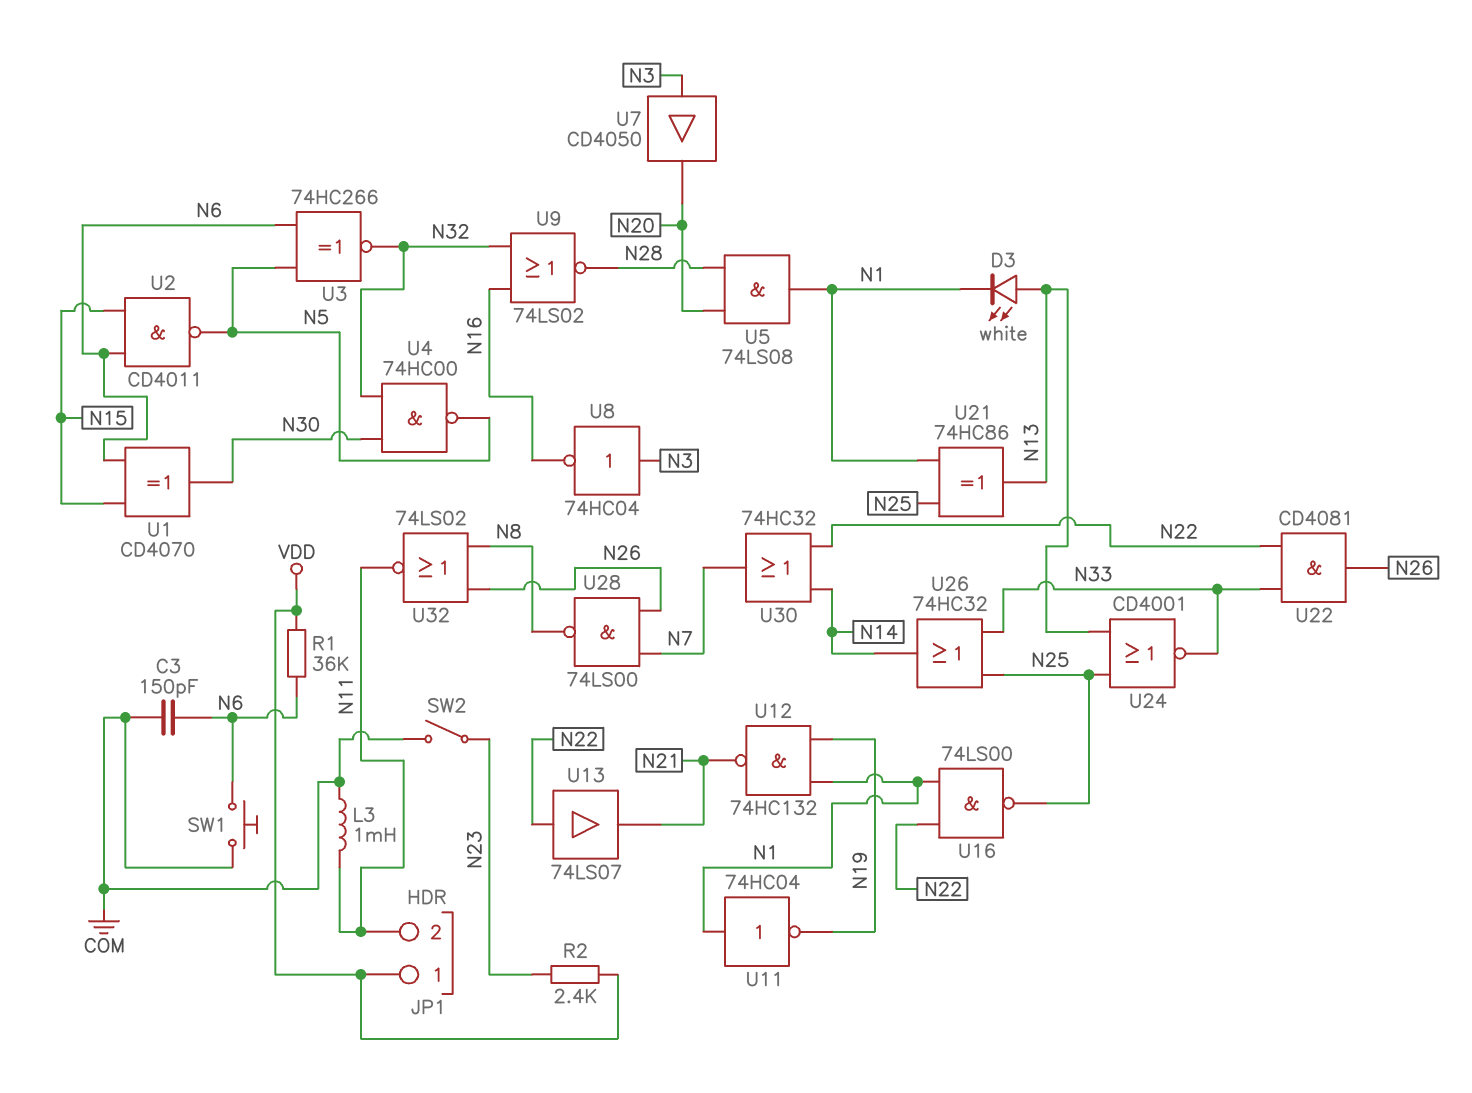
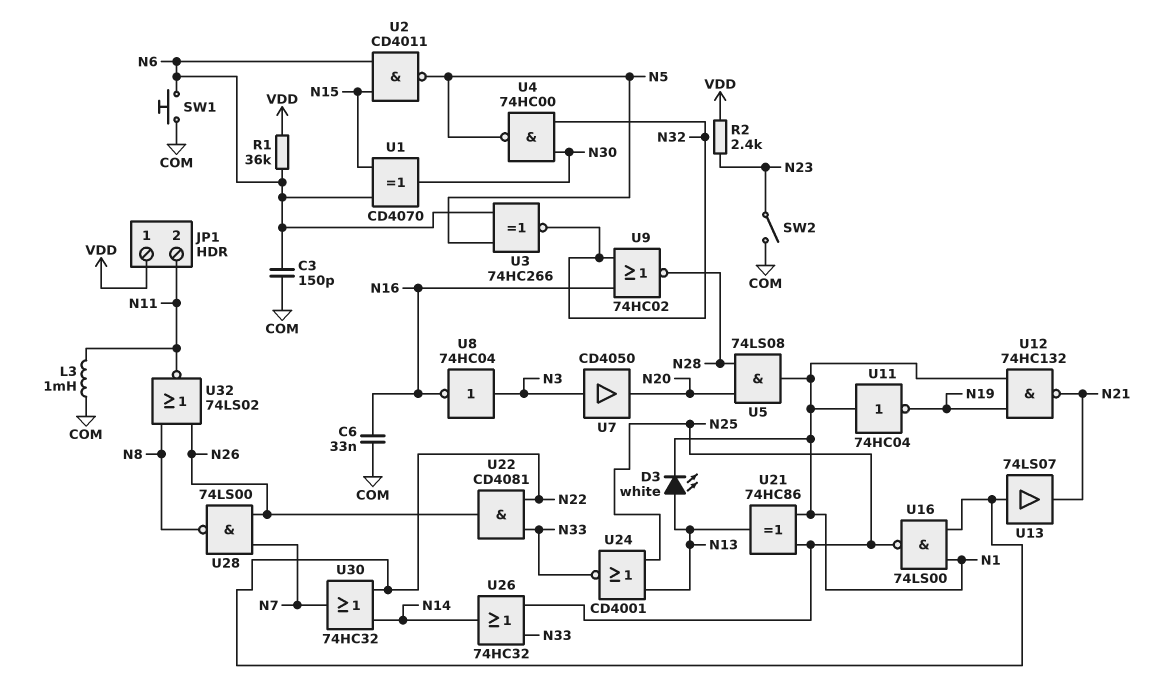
C6: none -> 33nF (COM, N16)
U9: NOR 74LS02 (in N16, in N32, out N28) -> NOR 74HC02 (in N16, in N32, out N28)

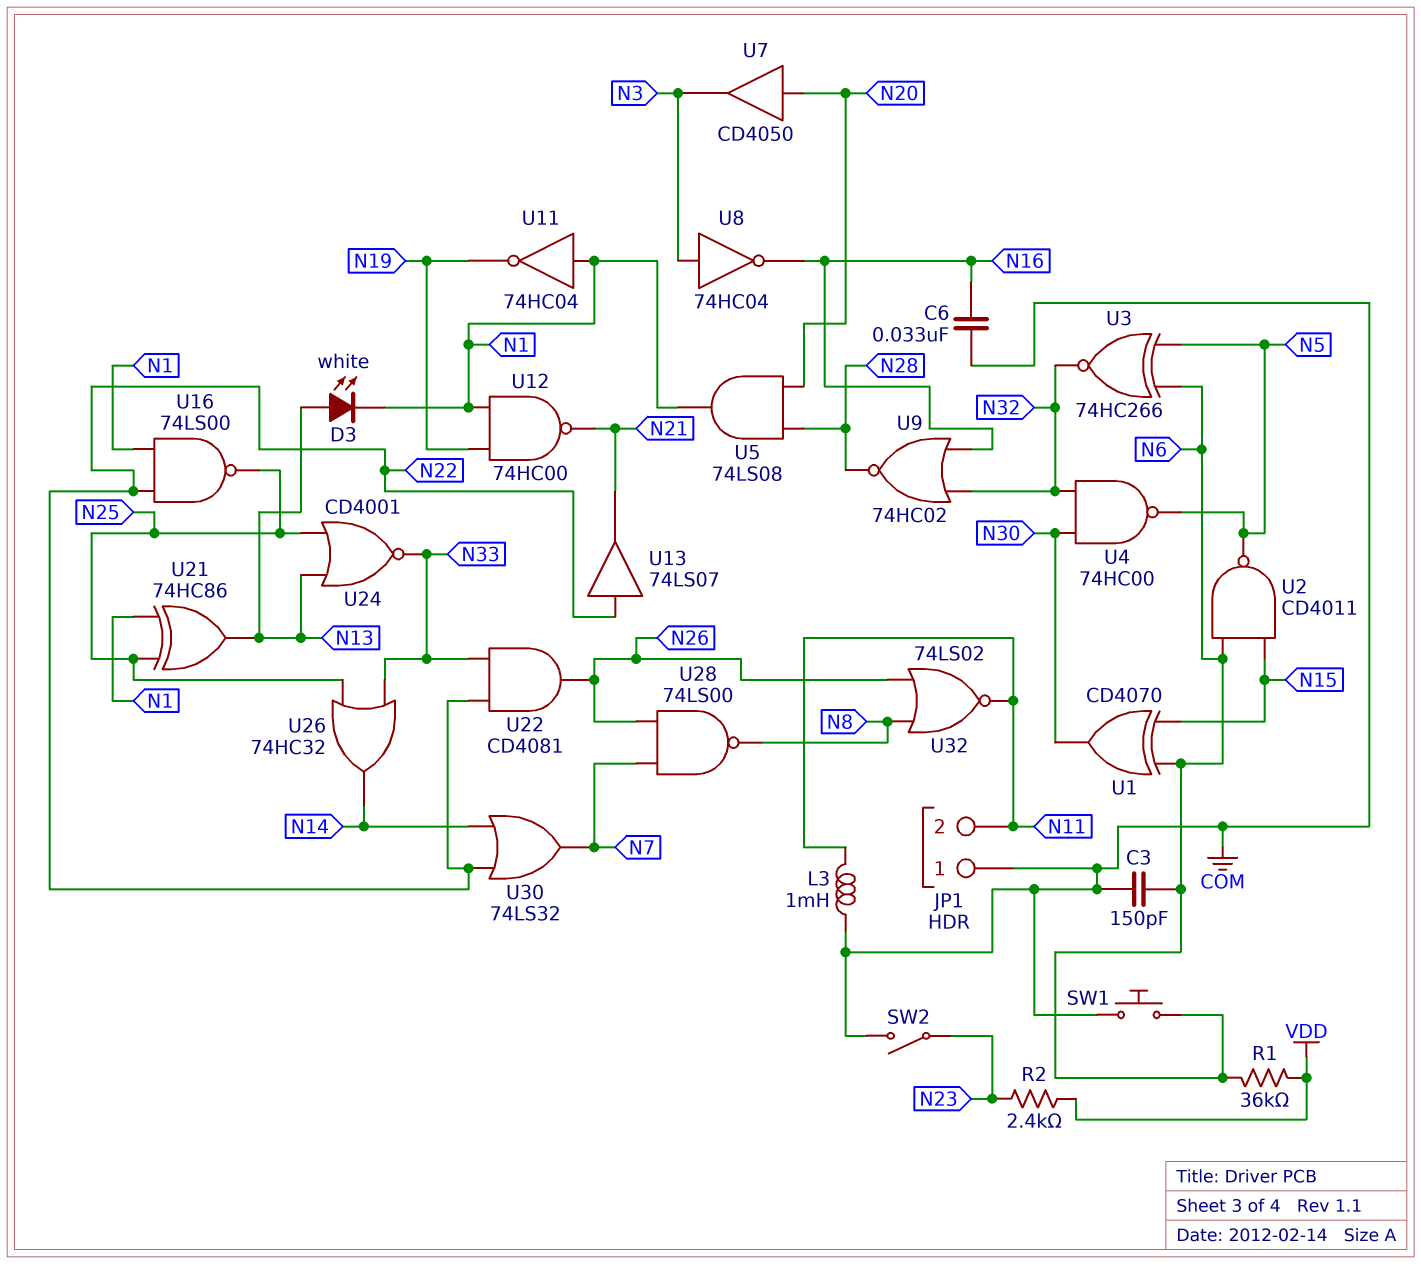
JP1 pin 1: VDD -> COM
U7: buffer CD4050 (in N3, out N20) -> buffer CD4050 (in N20, out N3)
U12: NAND 74HC132 (in N1, in N19, out N21) -> NAND 74HC00 (in N1, in N19, out N21)
U30: OR 74HC32 (in N14, in N22, out N7) -> OR 74LS32 (in N14, in N22, out N7)

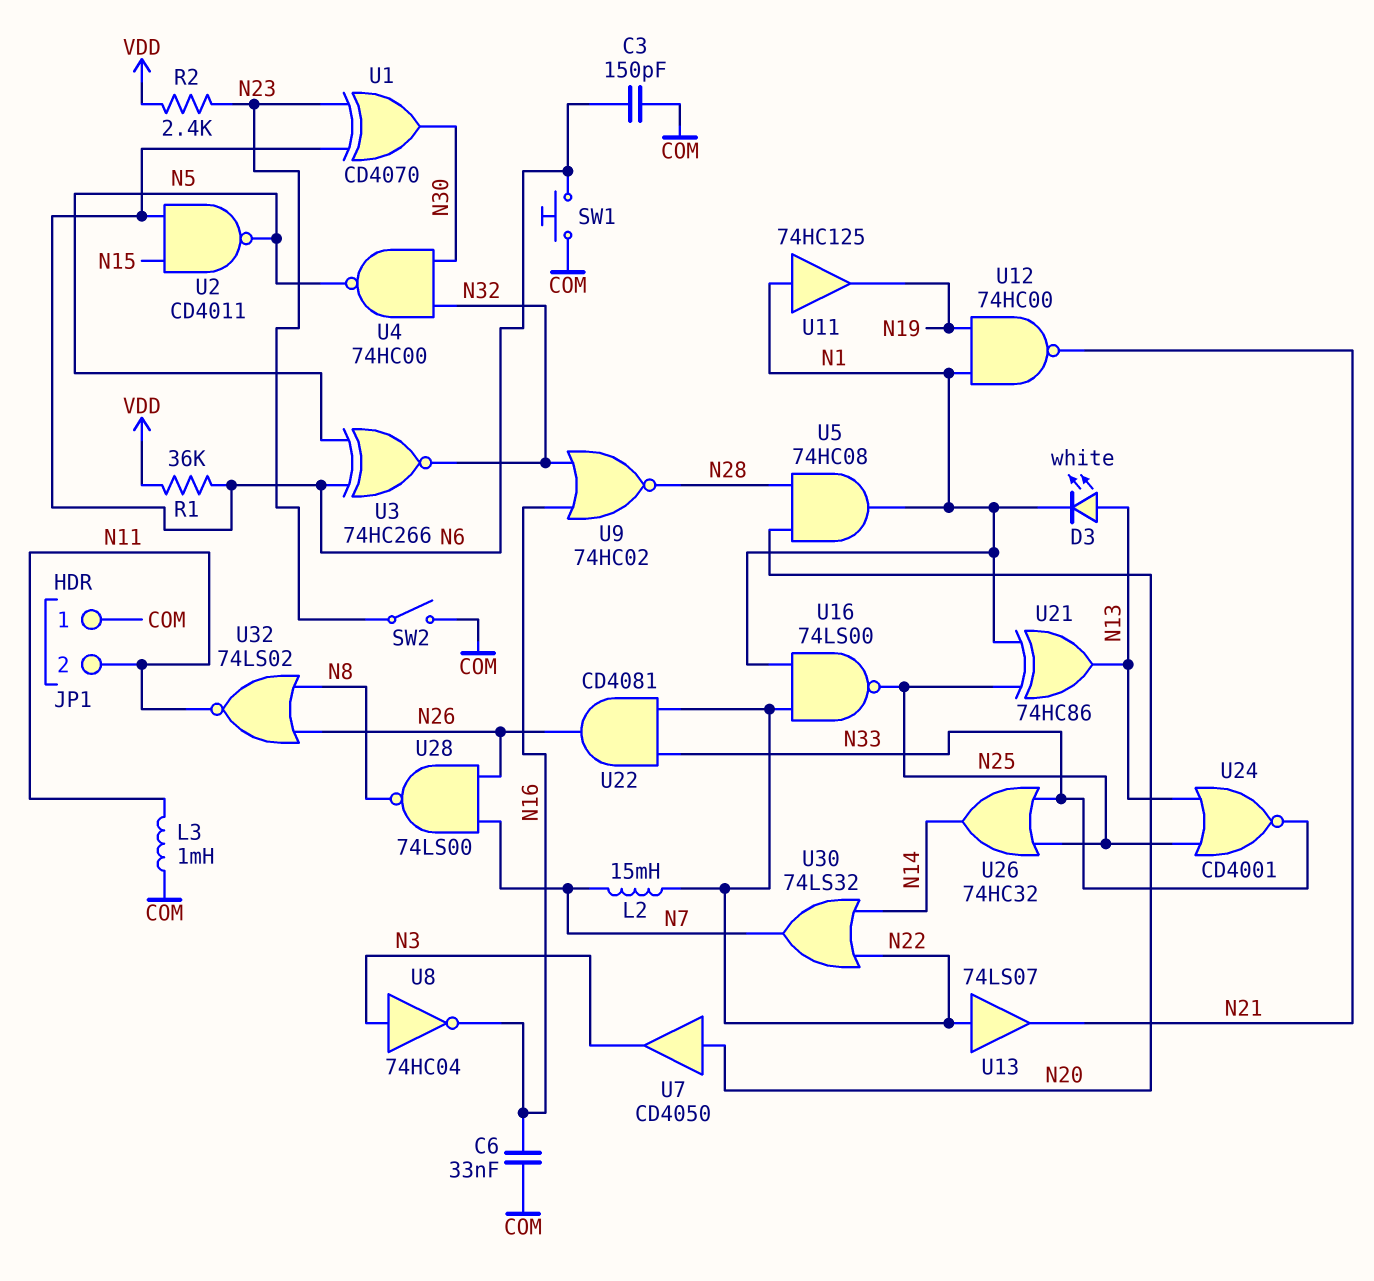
L2: none -> 15mH (N7, N22)
U1: XOR CD4070 (in N6, in N15, out N30) -> XOR CD4070 (in N6, in N23, out N30)
U5: AND 74LS08 (in N20, in N28, out N1) -> AND 74HC08 (in N20, in N28, out N1)
U11: NOT 74HC04 (in N1, out N19) -> buffer 74HC125 (in N1, out N19)

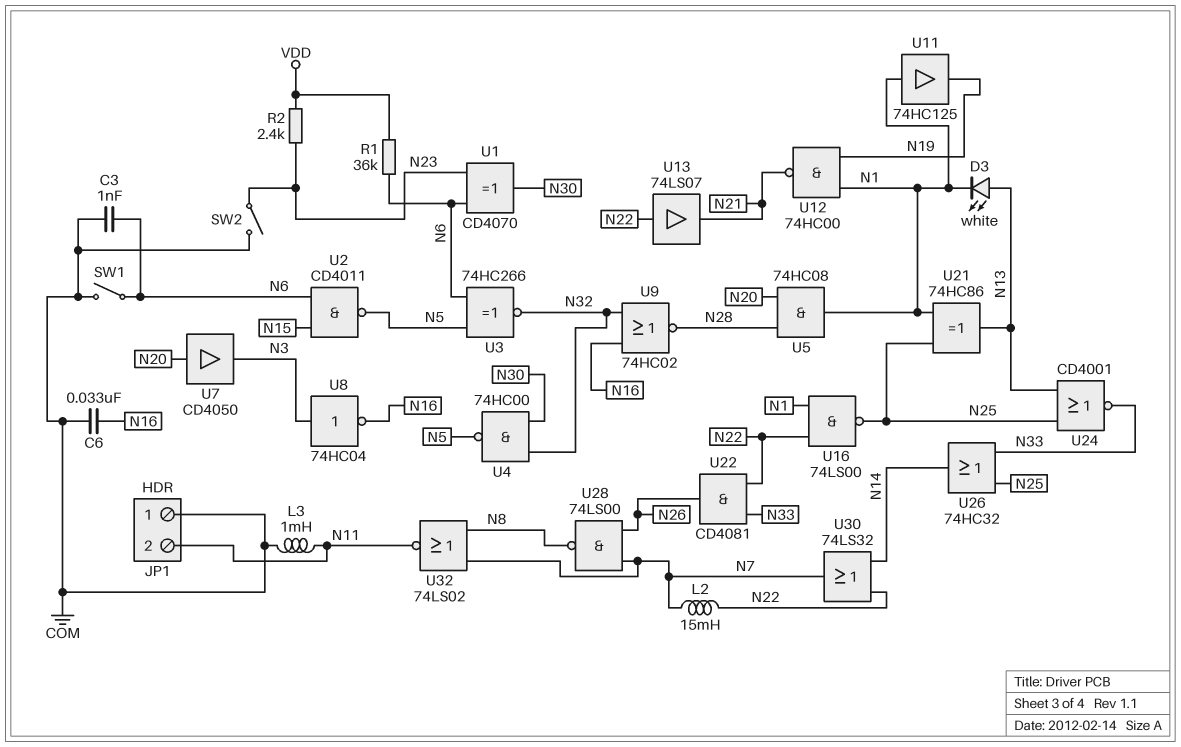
C3: 150pF (COM, N6) -> 1nF (COM, N6)
SW1: button (COM, N6) -> switch (COM, N6)
U32: NOR 74LS02 (in N8, in N26, out N11) -> NOR 74LS02 (in N7, in N8, out N11)

